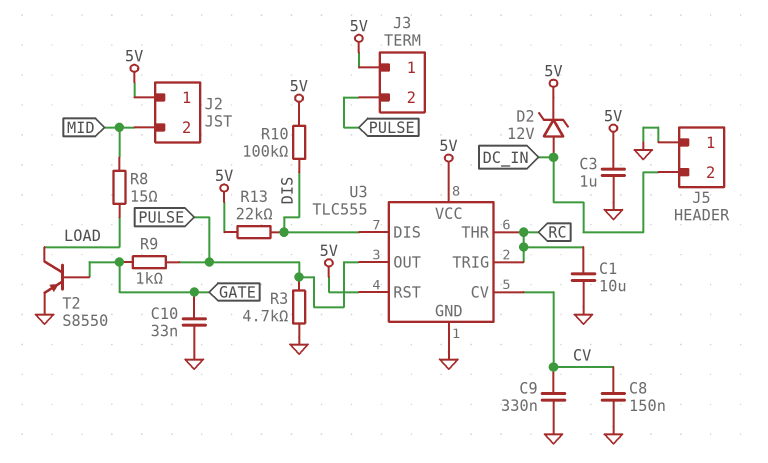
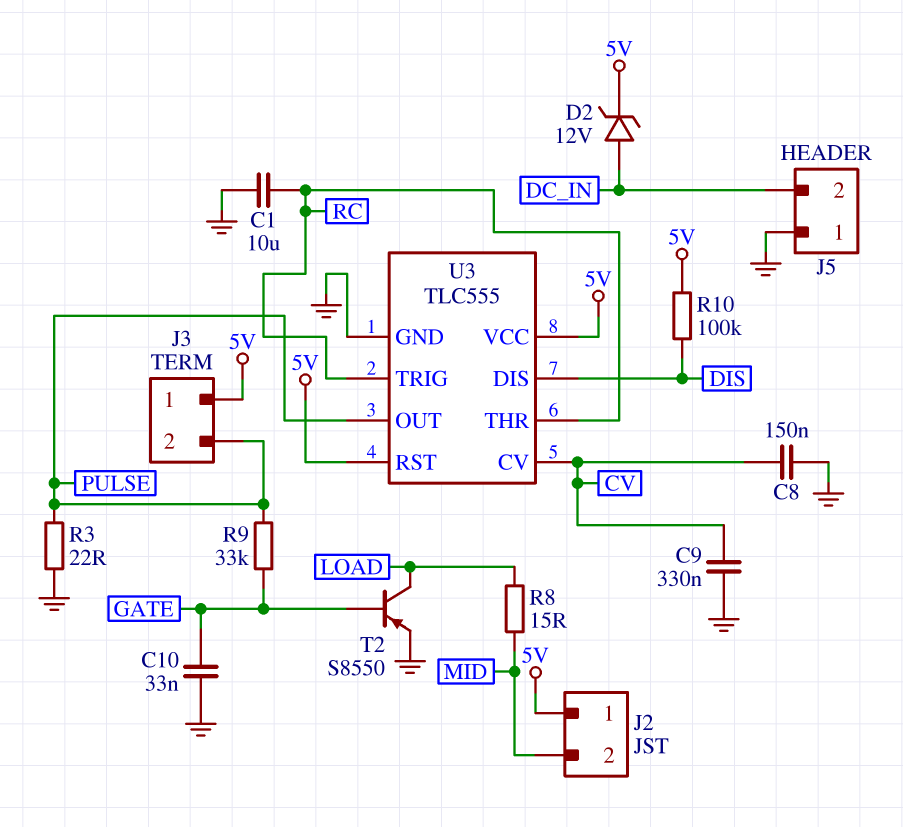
C3: 1uF (5V, GND) -> none
R3: 4.7k (GND, PULSE) -> 22 (GND, PULSE)
R9: 1k (GATE, PULSE) -> 33k (GATE, PULSE)
R13: 22k (5V, DIS) -> none

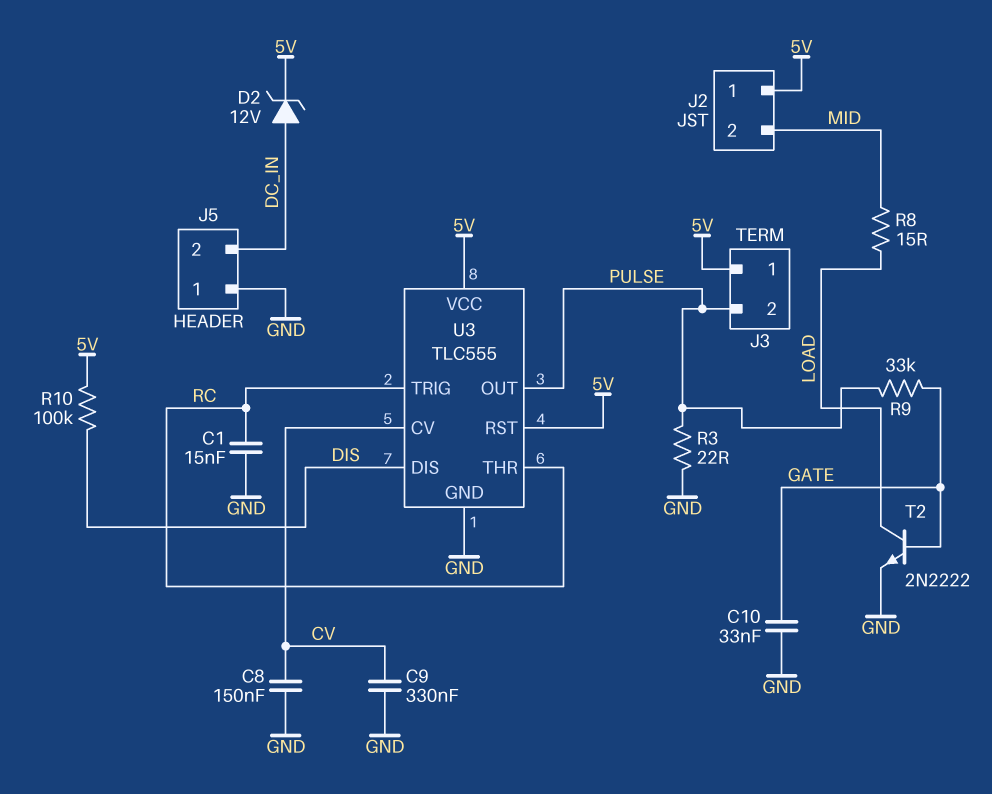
C1: 10uF (GND, RC) -> 15nF (GND, RC)
T2: PNP S8550 (B GATE, C LOAD, E GND) -> NPN 2N2222 (B GATE, C LOAD, E GND)

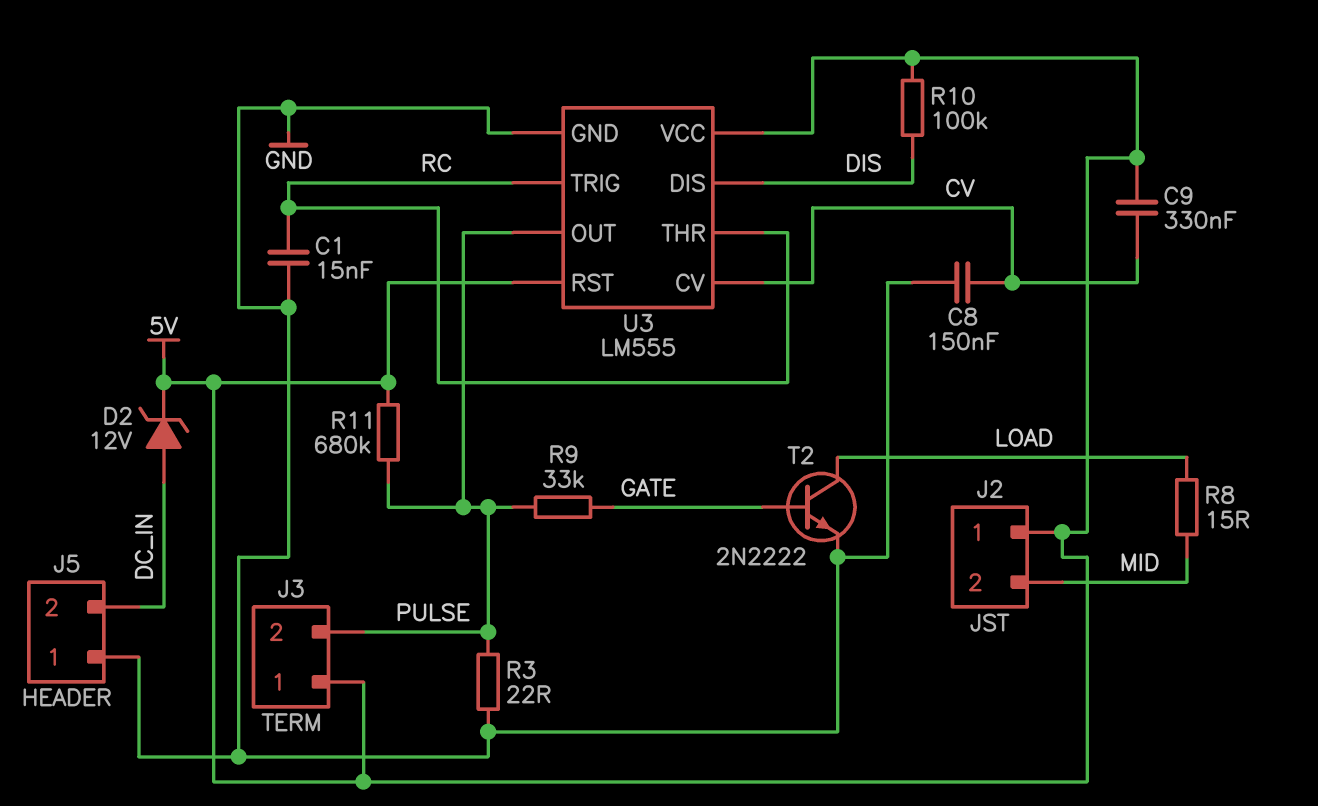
C9: 330nF (CV, GND) -> 330nF (5V, CV)
C10: 33nF (GATE, GND) -> none
R11: none -> 680k (5V, PULSE)
U3: TLC555 -> LM555

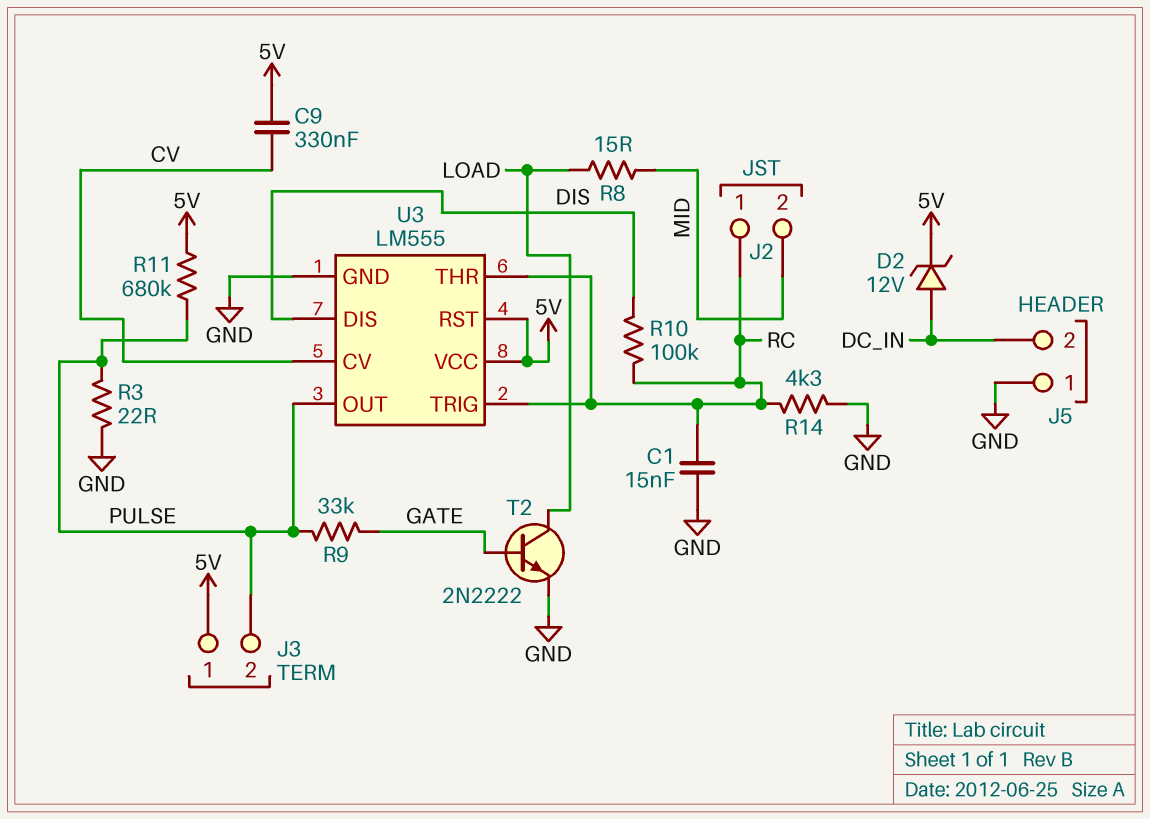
C8: 150nF (CV, GND) -> none
J2 pin 1: 5V -> RC
R10: 100k (5V, DIS) -> 100k (DIS, RC)
R14: none -> 4.3k (GND, RC)

